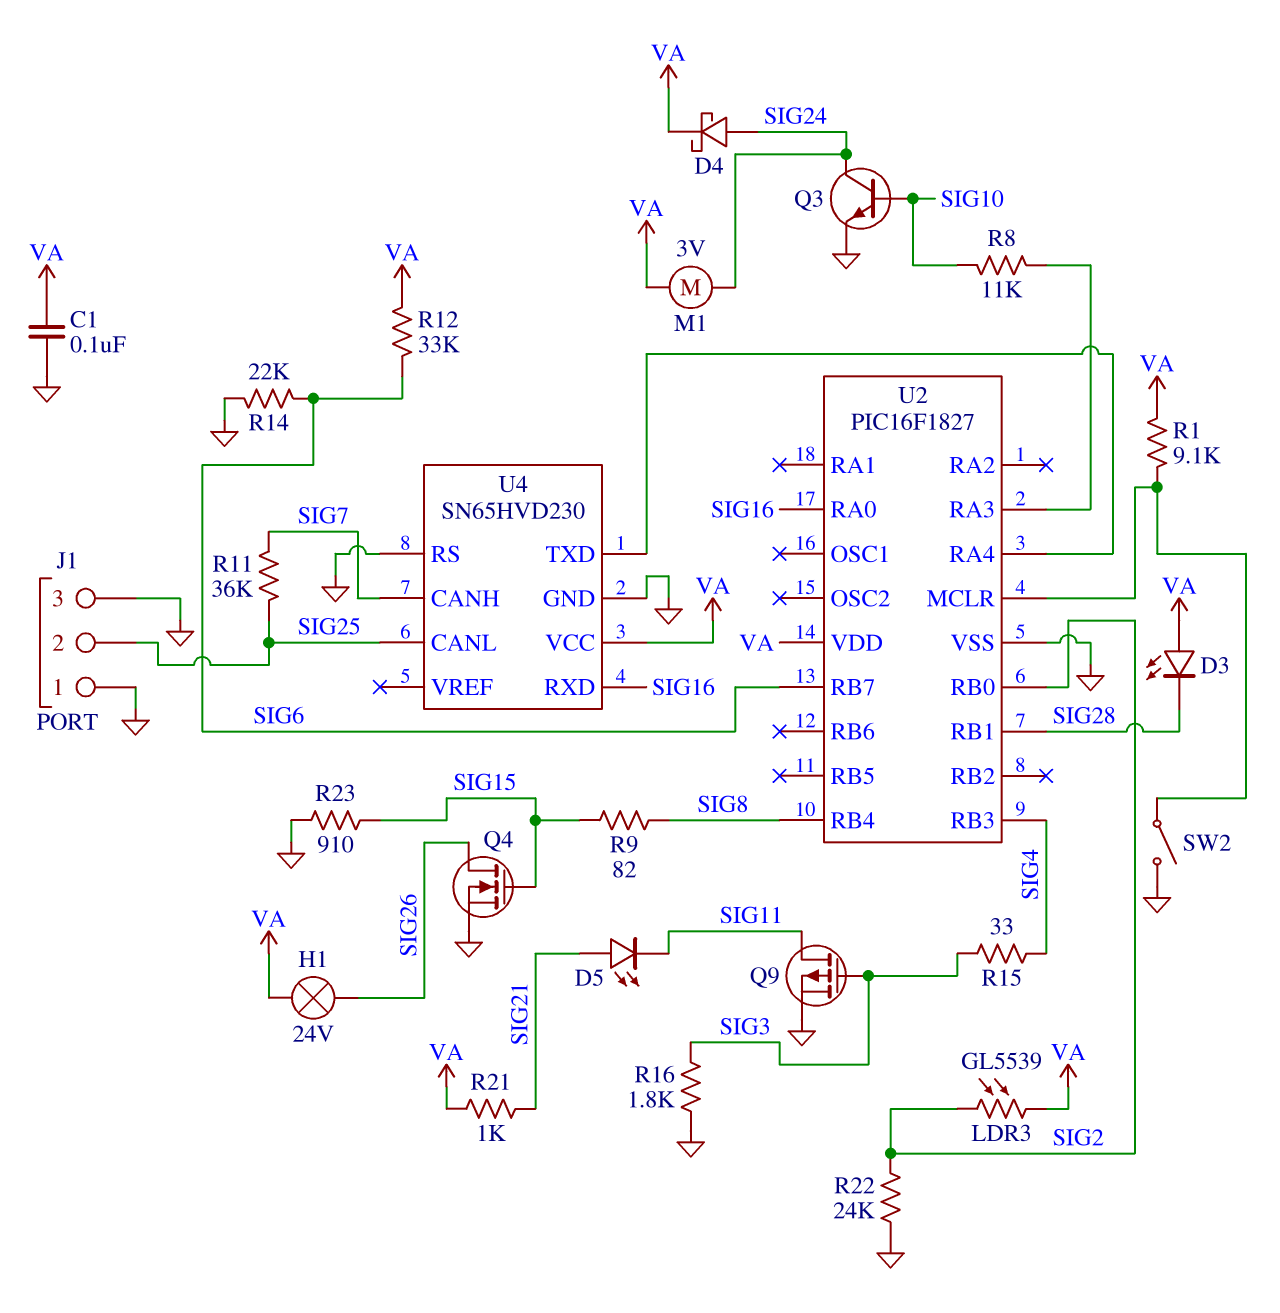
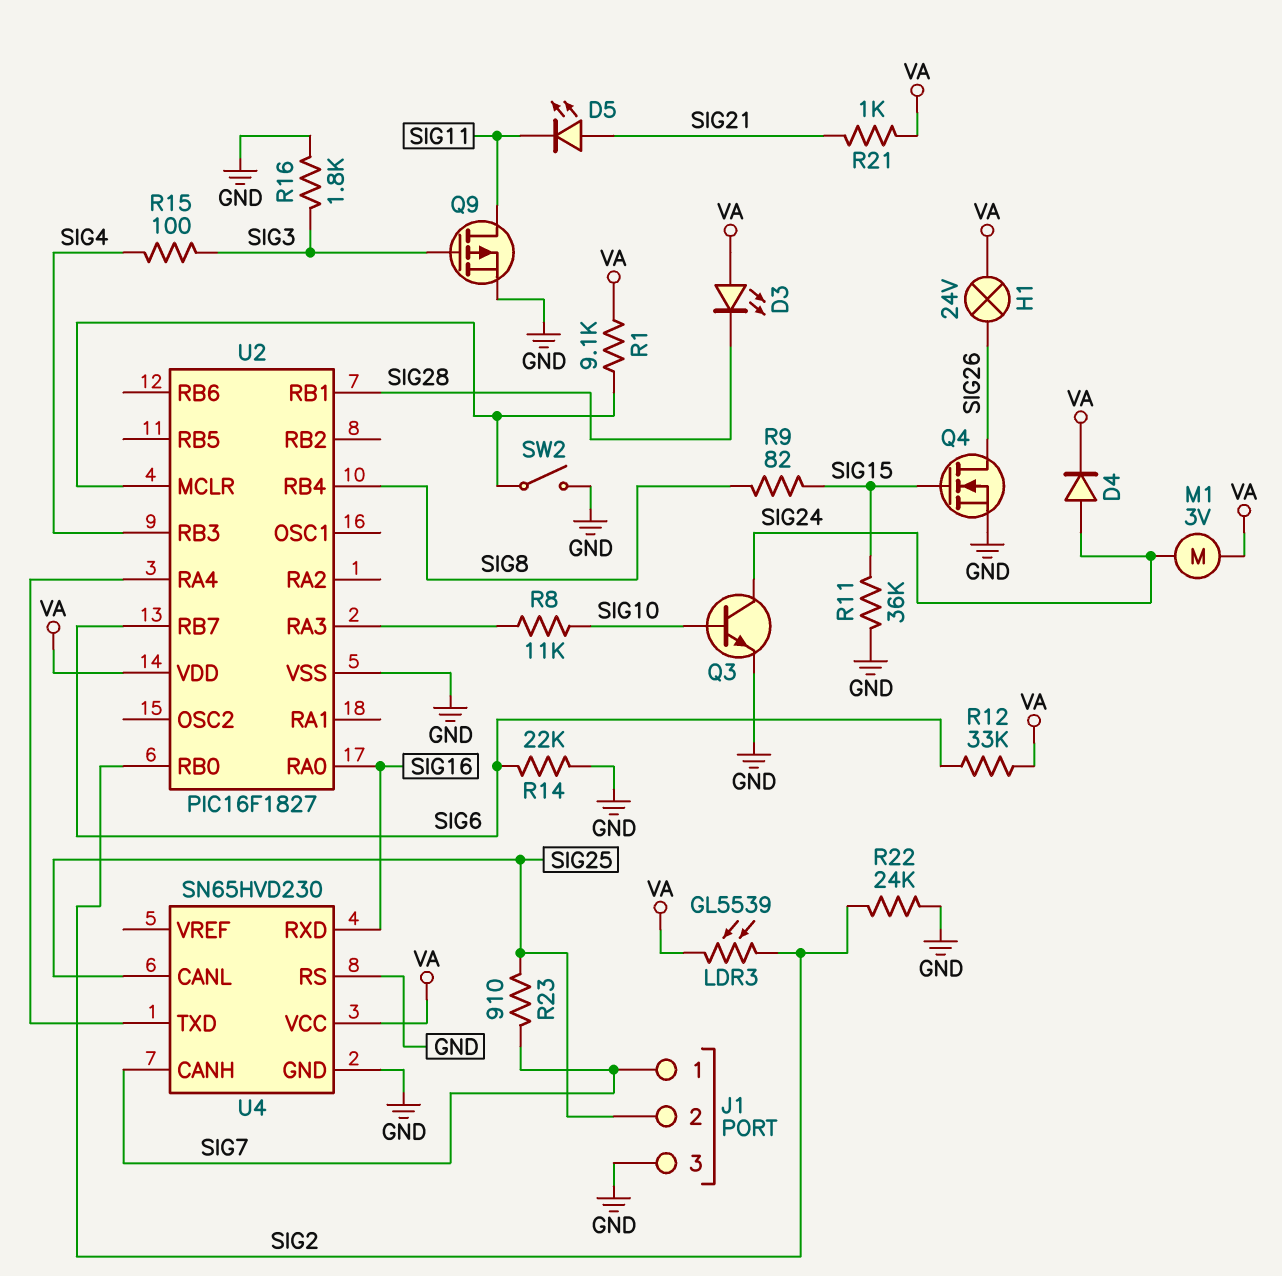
C1: 100nF (GND, VA) -> none
D4: schottky (A SIG24, K VA) -> diode (A SIG24, K VA)
J1 pin 1: GND -> SIG7
R11: 36k (SIG7, SIG25) -> 36k (GND, SIG15)
R15: 33 (SIG3, SIG4) -> 100 (SIG3, SIG4)
R23: 910 (GND, SIG15) -> 910 (SIG7, SIG25)

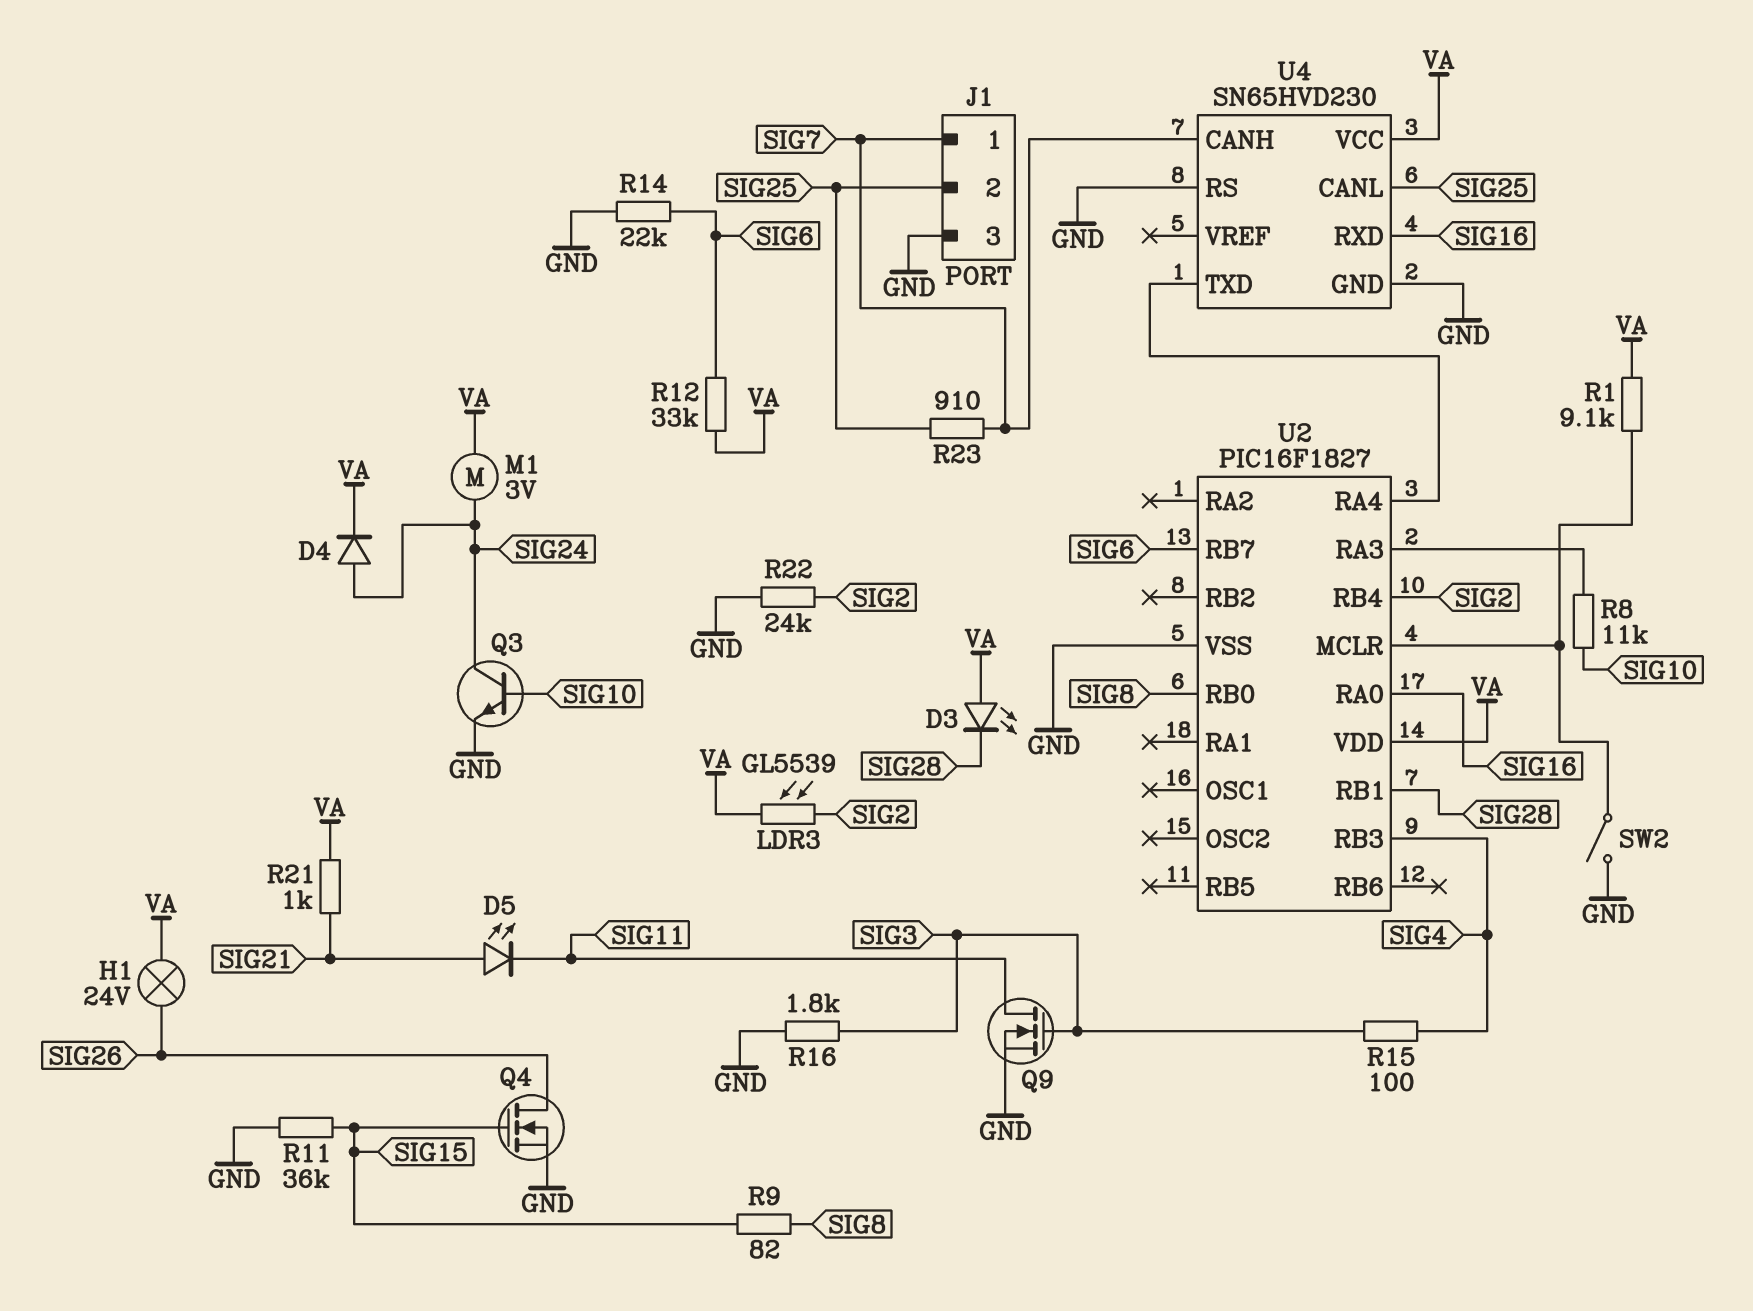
Q9: PMOS (G SIG3, D SIG11, S GND) -> NMOS (G SIG3, D SIG11, S GND)
U2 pin RB0: SIG2 -> SIG8
U2 pin RB4: SIG8 -> SIG2

